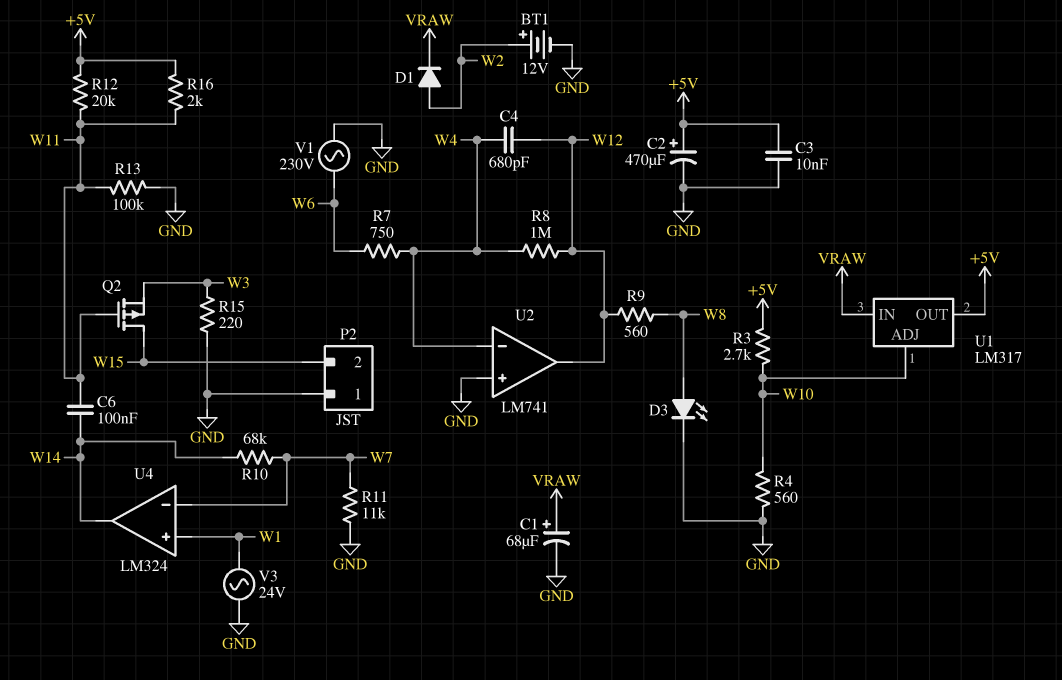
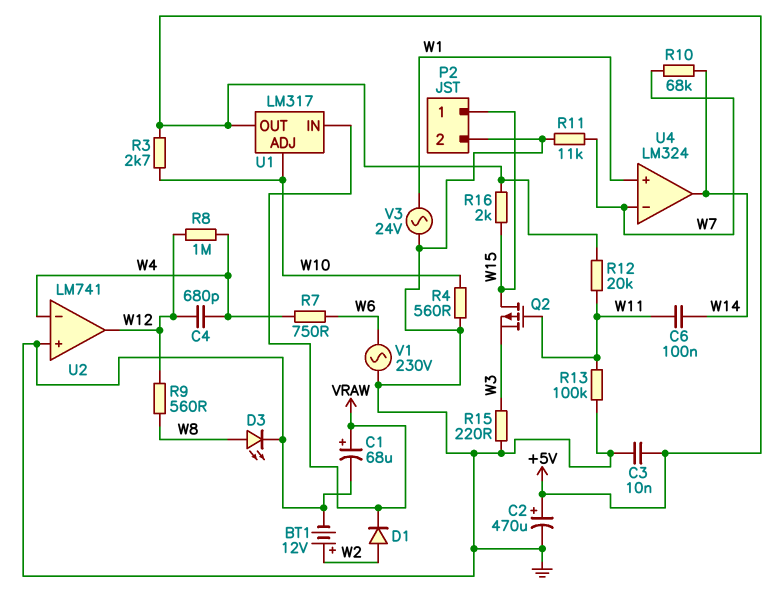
P2 pin 1: GND -> W15
P2 pin 2: W15 -> GND
R16: 2k (+5V, W11) -> 2k (+5V, W15)

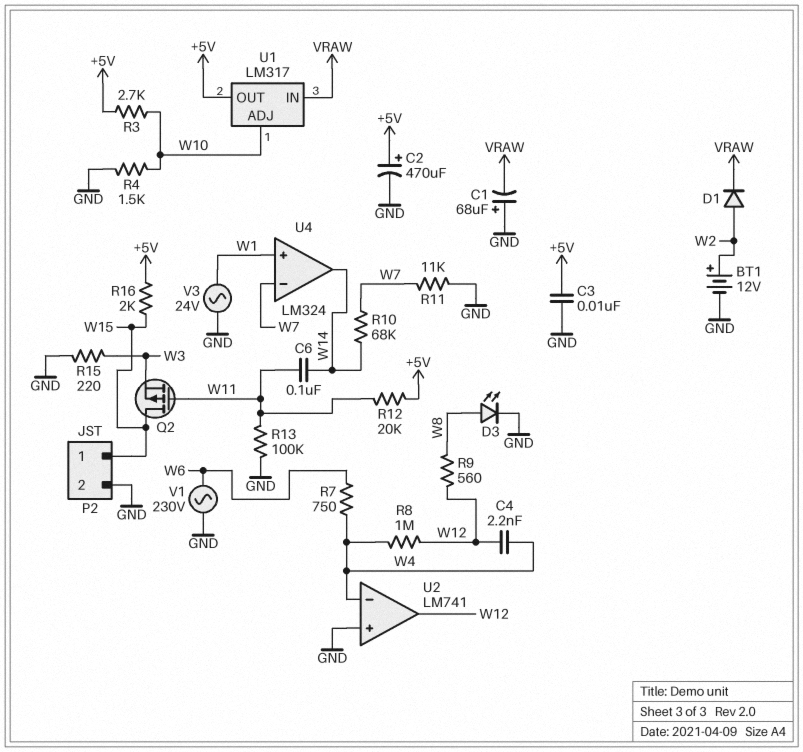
C1: 68uF (plus VRAW, minus GND) -> 68uF (plus GND, minus VRAW)
C4: 680pF (W4, W12) -> 2.2nF (W4, W12)
R4: 560 (GND, W10) -> 1.5k (GND, W10)

